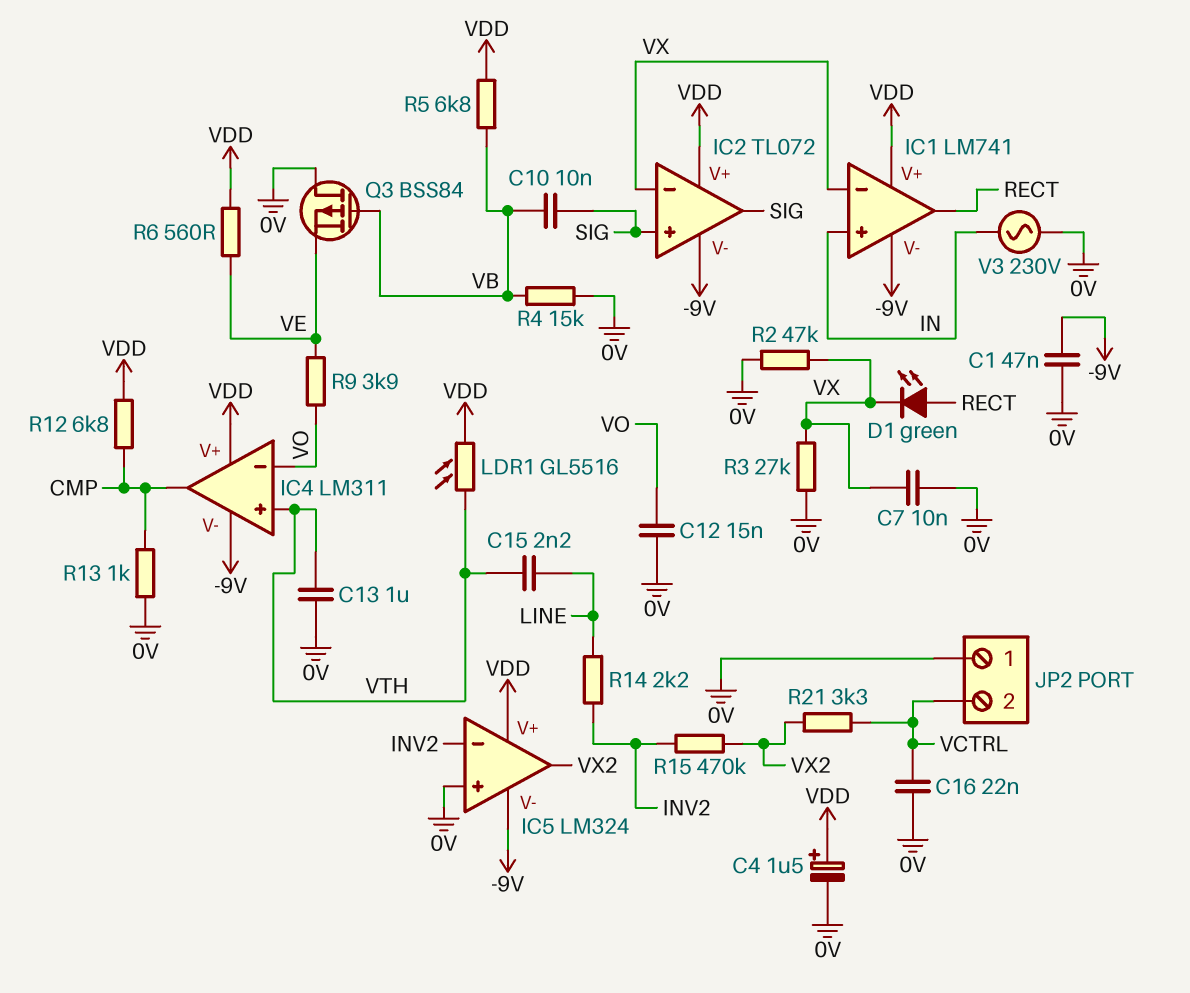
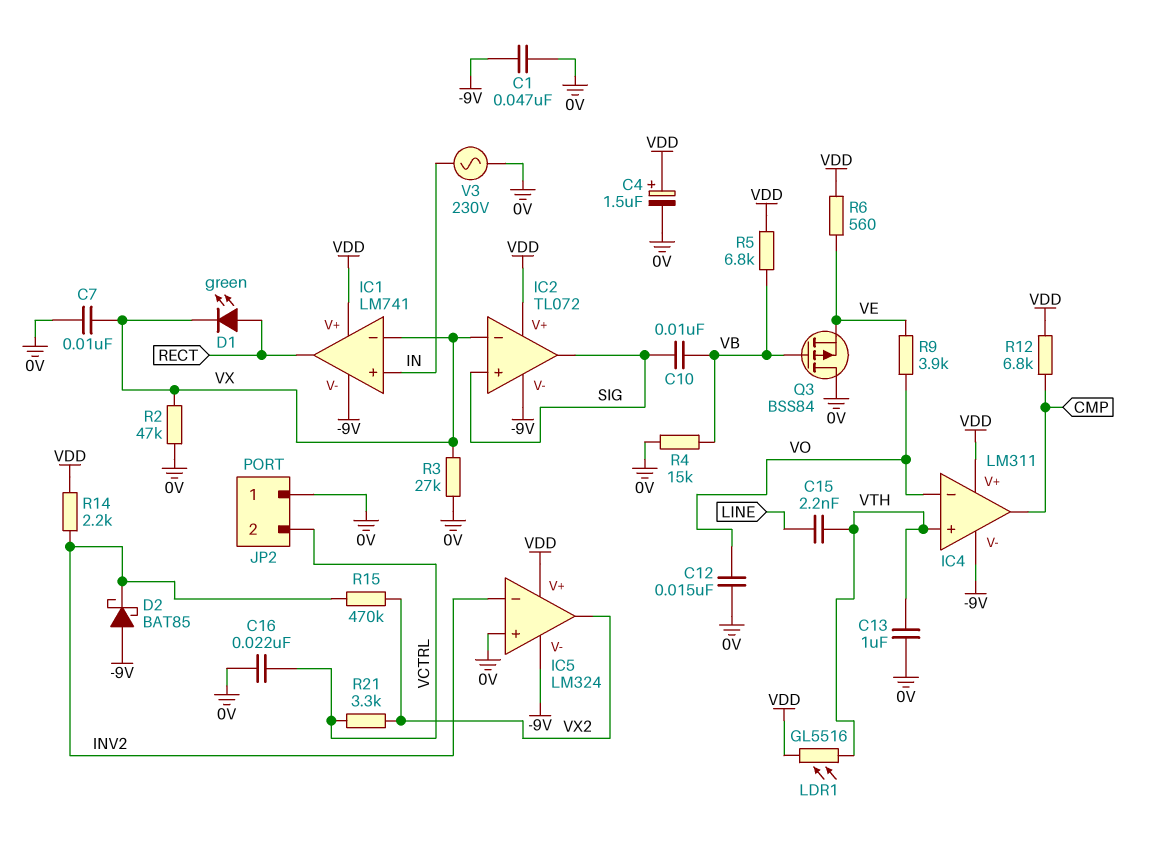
D2: none -> schottky BAT85 (A -9V, K INV2)
R13: 1k (0V, CMP) -> none
R14: 2.2k (INV2, LINE) -> 2.2k (INV2, VDD)

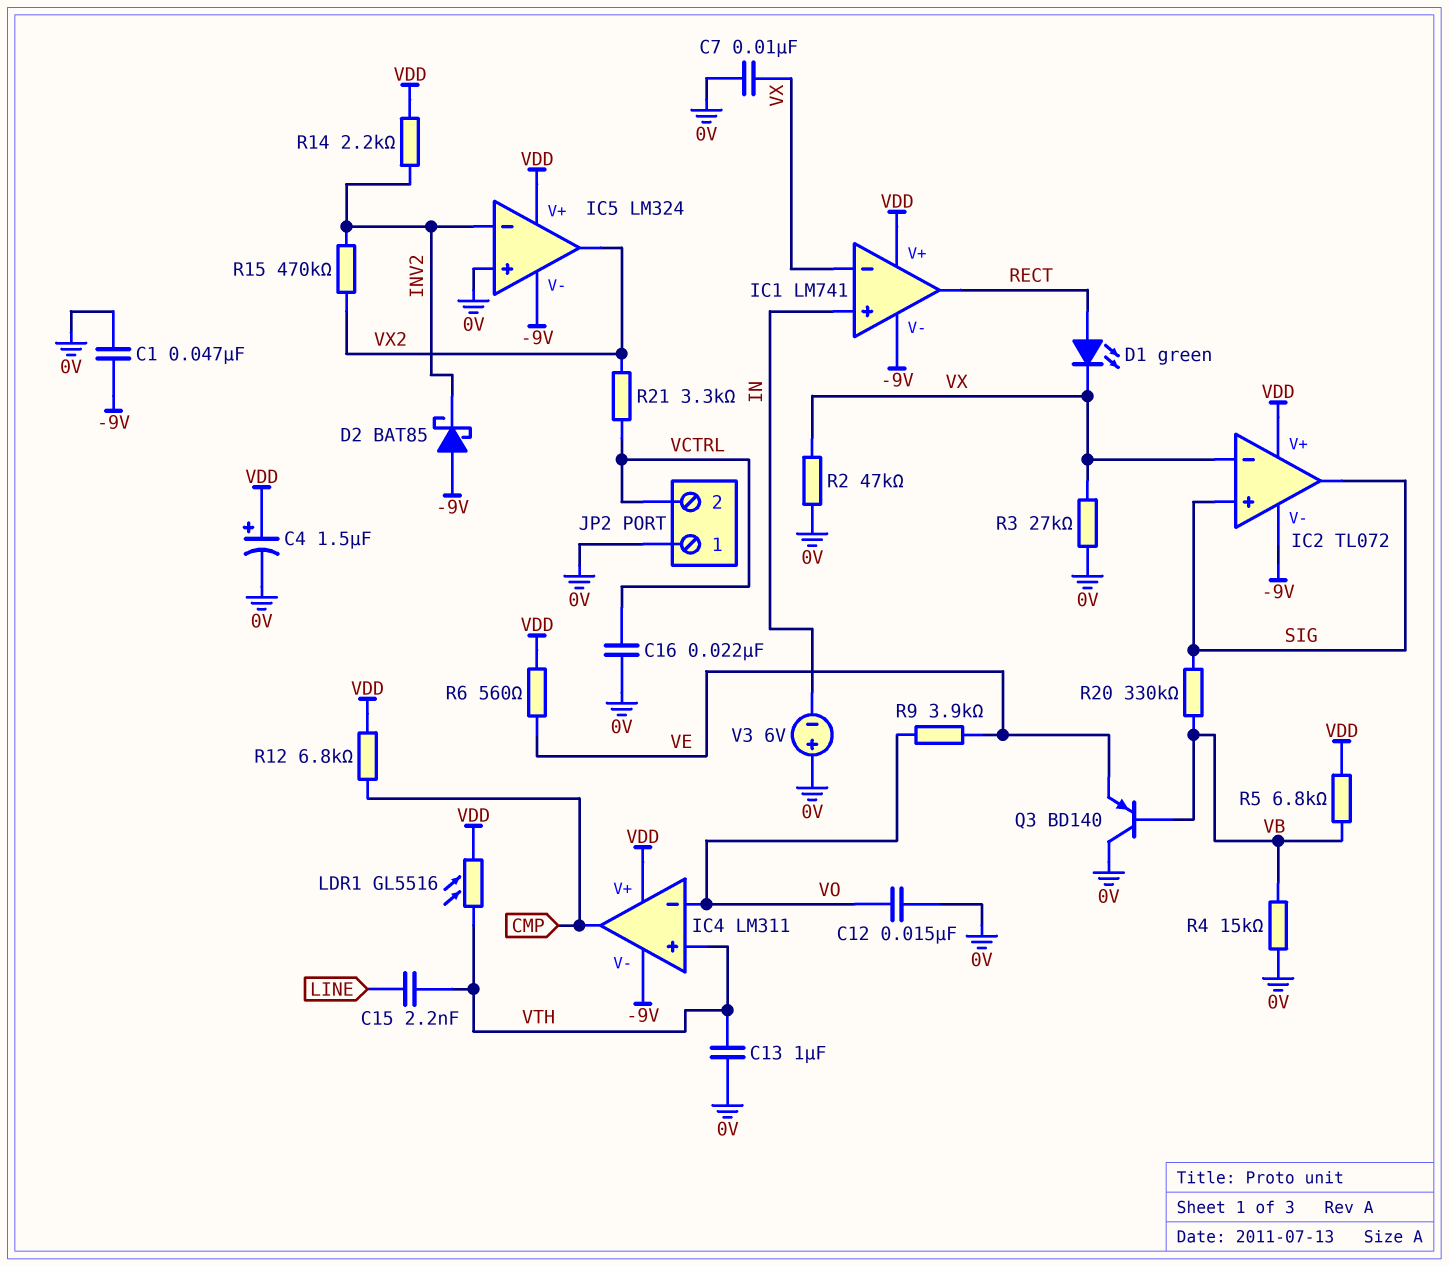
C10: 10nF (SIG, VB) -> none
Q3: PMOS BSS84 (G VB, D 0V, S VE) -> PNP BD140 (B VB, C 0V, E VE)
R20: none -> 330k (SIG, VB)
V3: AC 230V (0V, IN) -> 6V (plus 0V, minus IN)

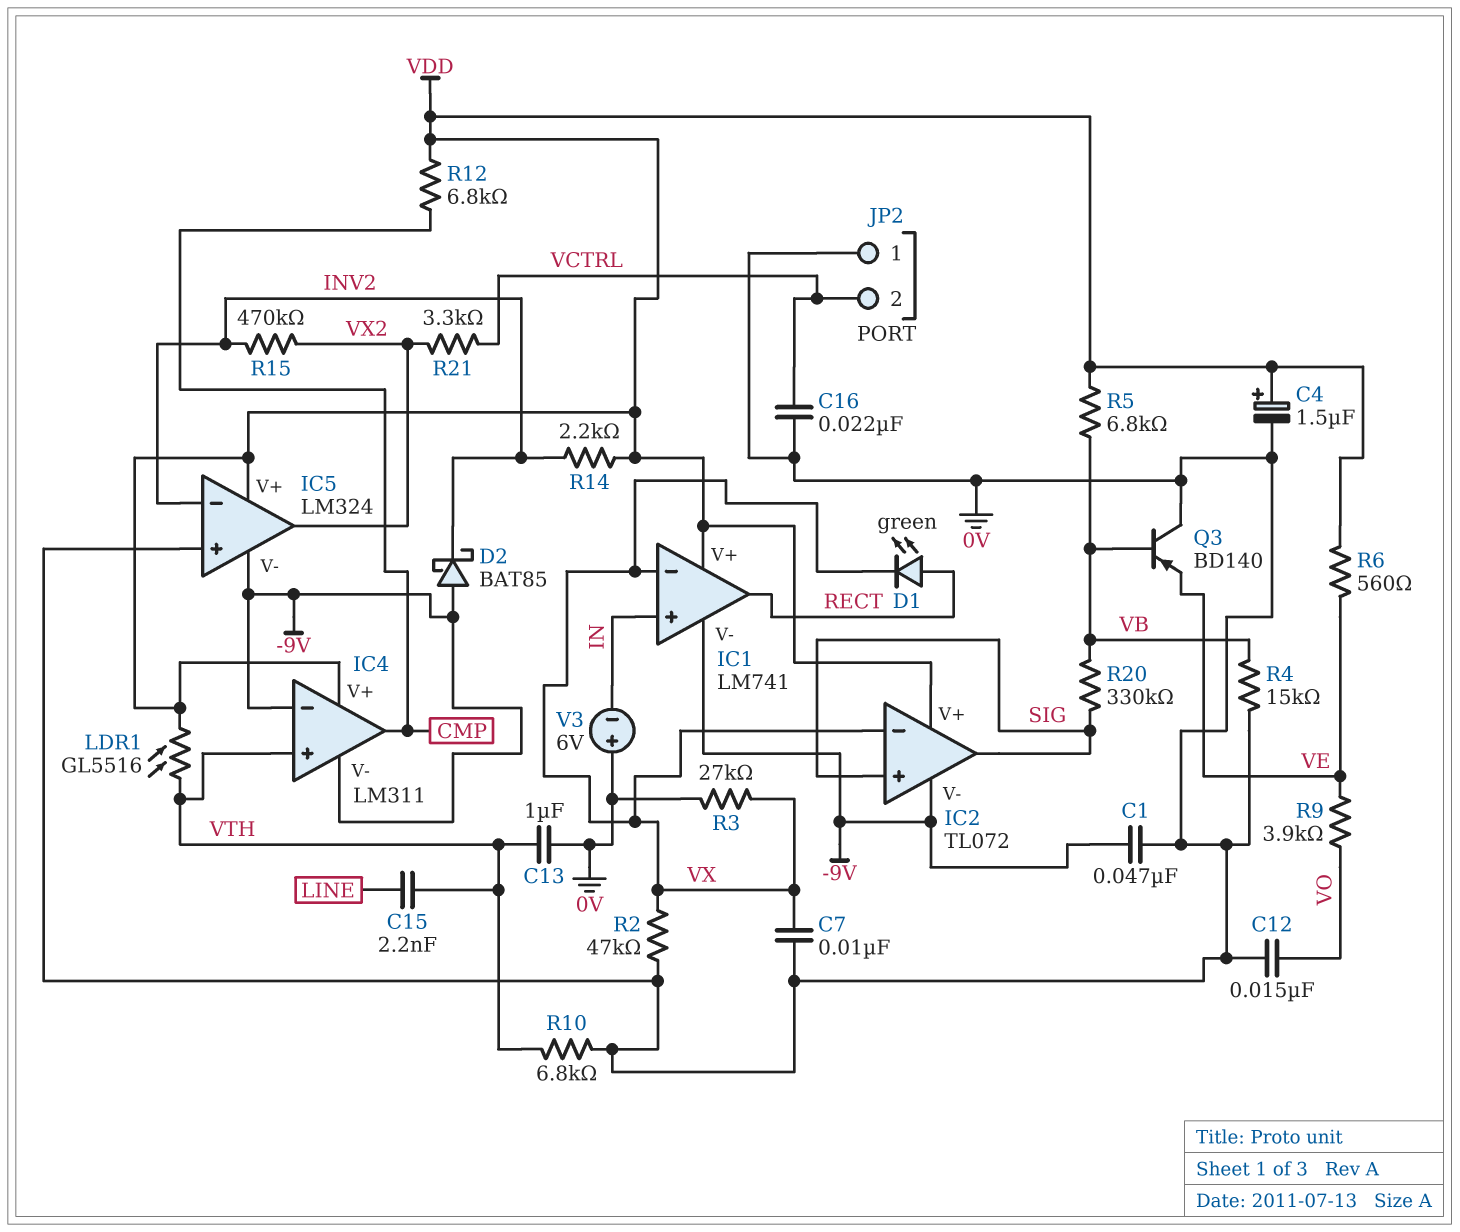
IC4 pin in-: VO -> -9V
R10: none -> 6.8k (0V, VTH)

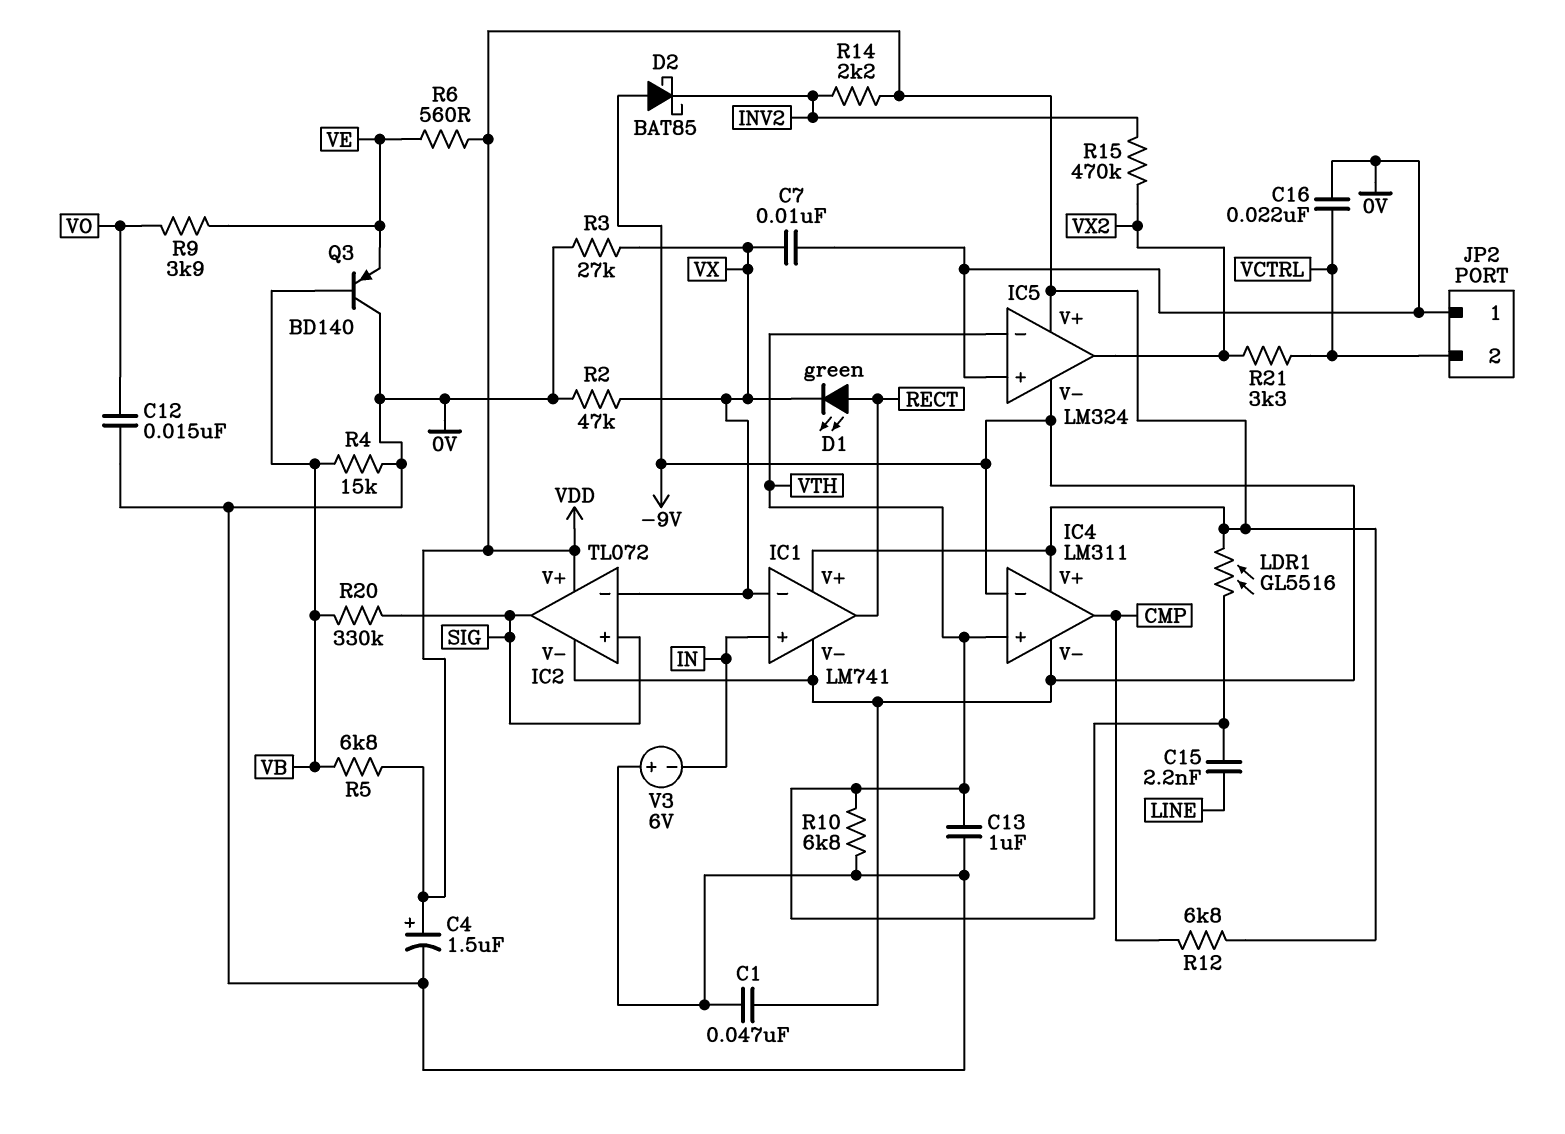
IC5 pin in-: INV2 -> VTH

